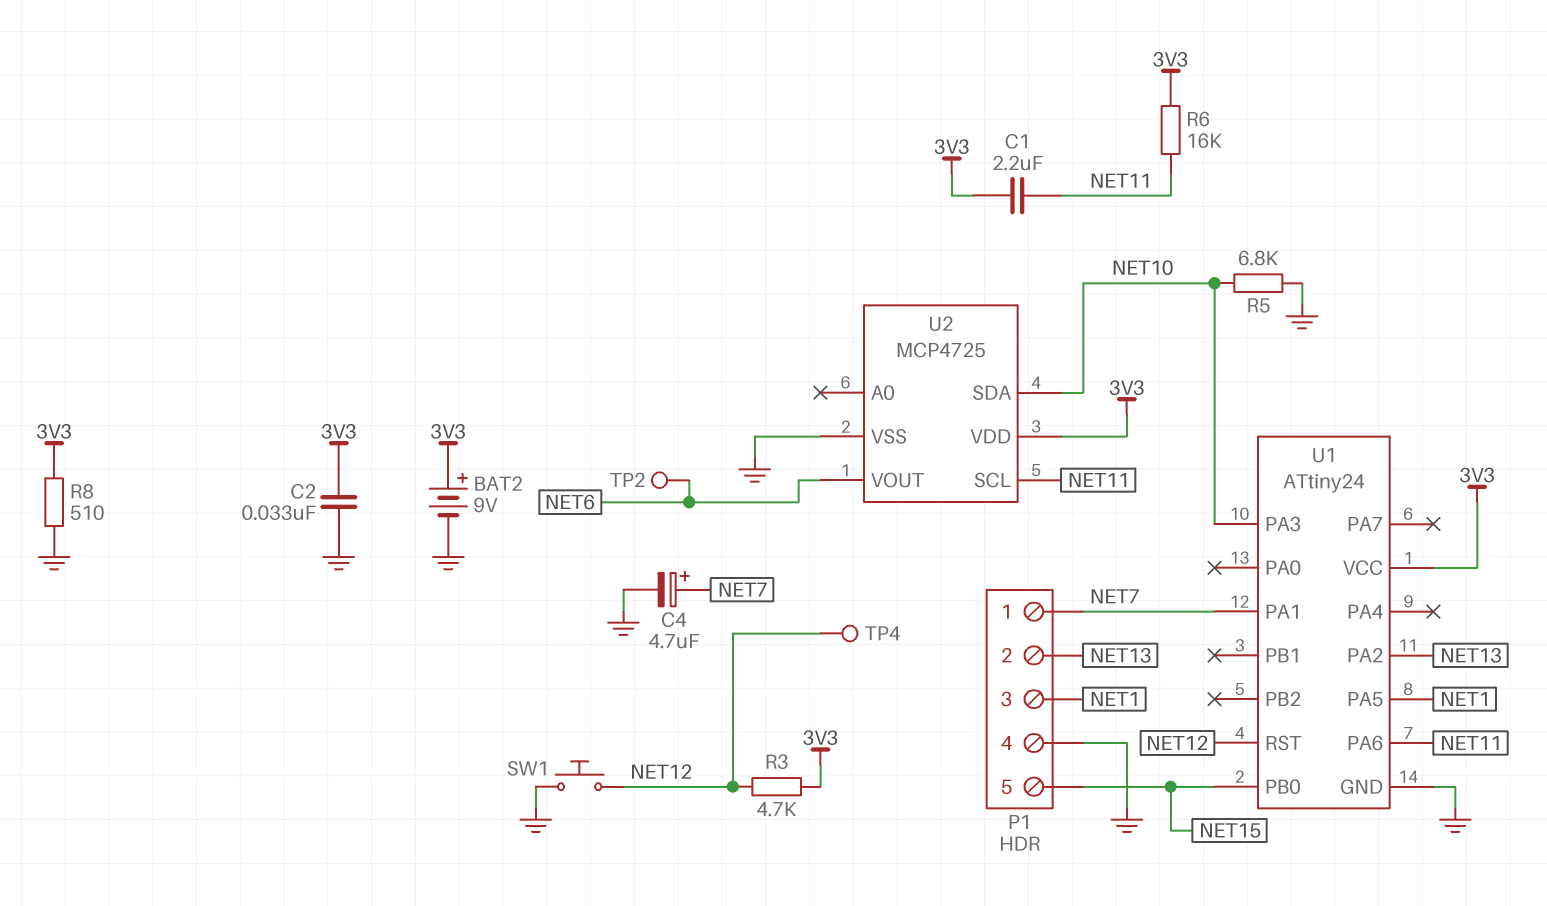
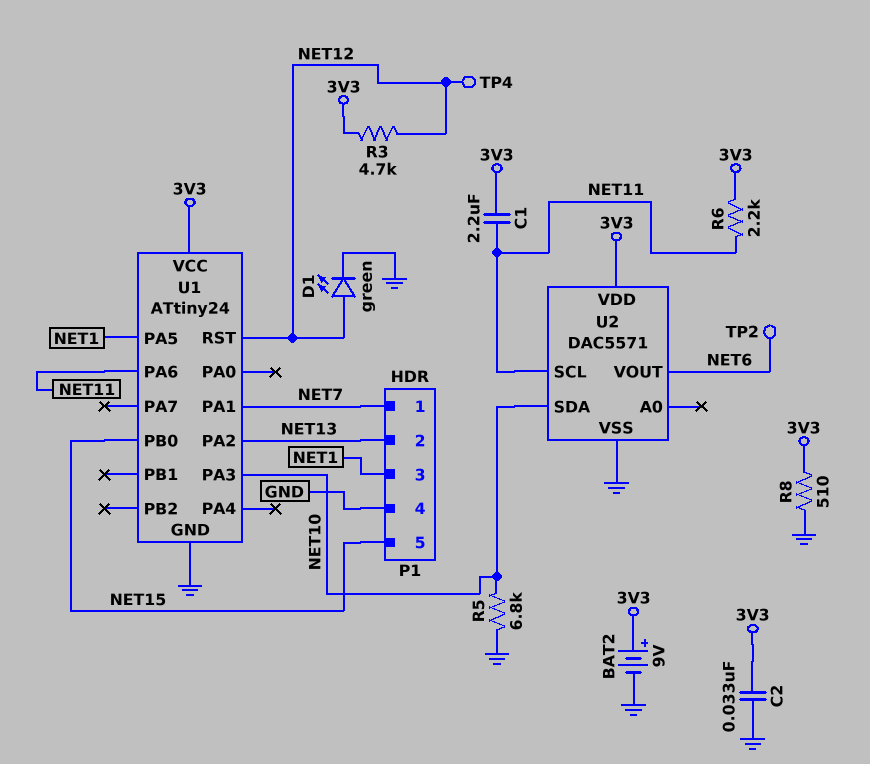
C4: 4.7uF (plus NET7, minus GND) -> none
D1: none -> LED green (A NET12, K GND)
R6: 16k (3V3, NET11) -> 2.2k (3V3, NET11)
SW1: button (GND, NET12) -> none
U2: MCP4725 -> DAC5571

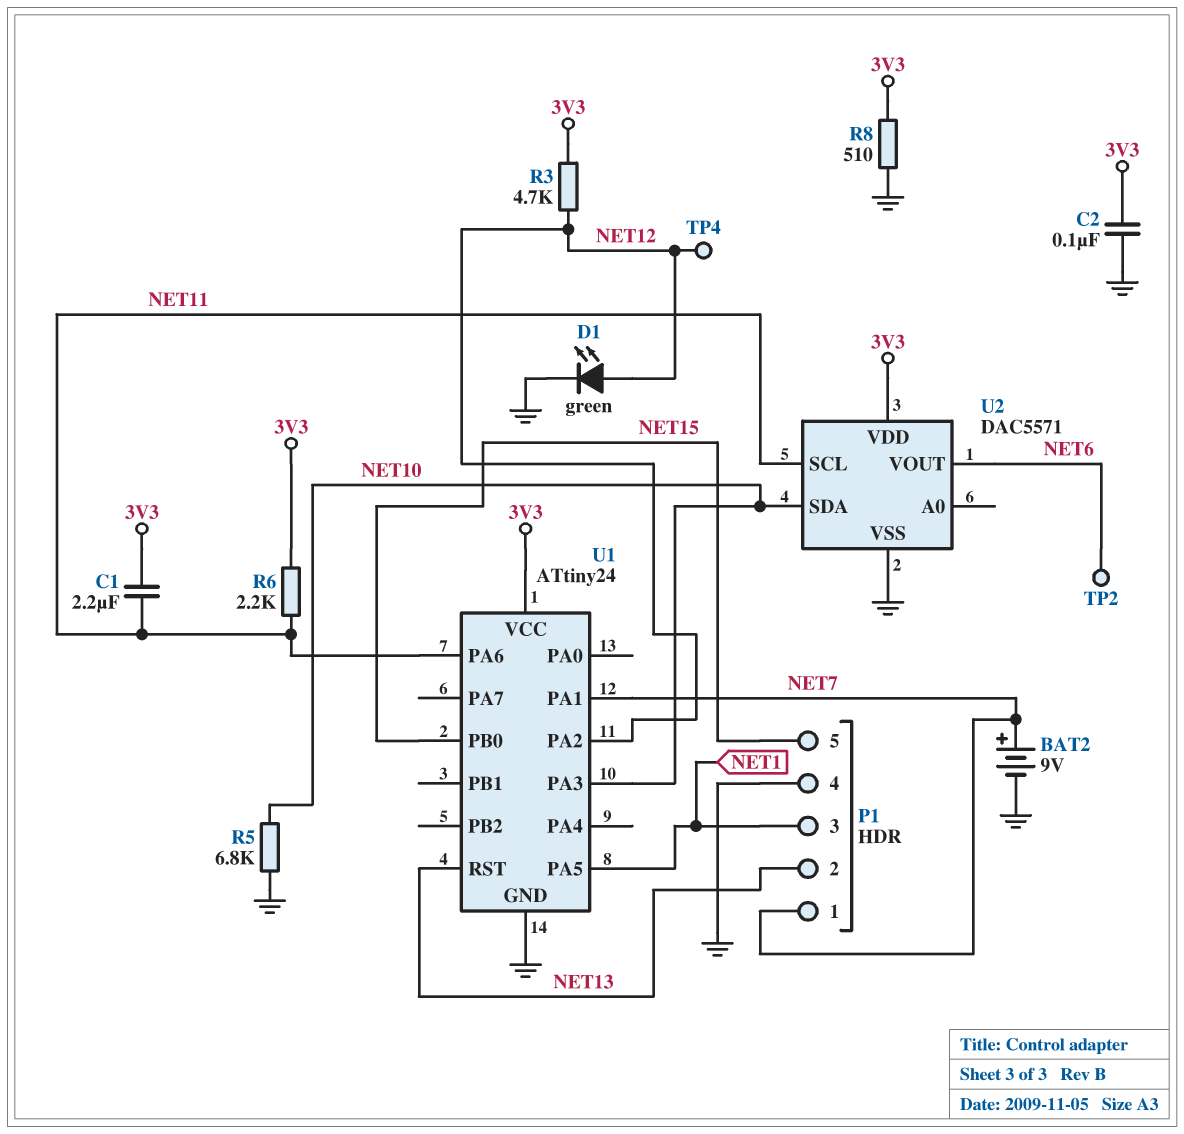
BAT2: 9V (plus 3V3, minus GND) -> 9V (plus NET7, minus GND)
C2: 33nF (3V3, GND) -> 100nF (3V3, GND)
U1 pin PA2: NET13 -> NET12
U1 pin RST: NET12 -> NET13

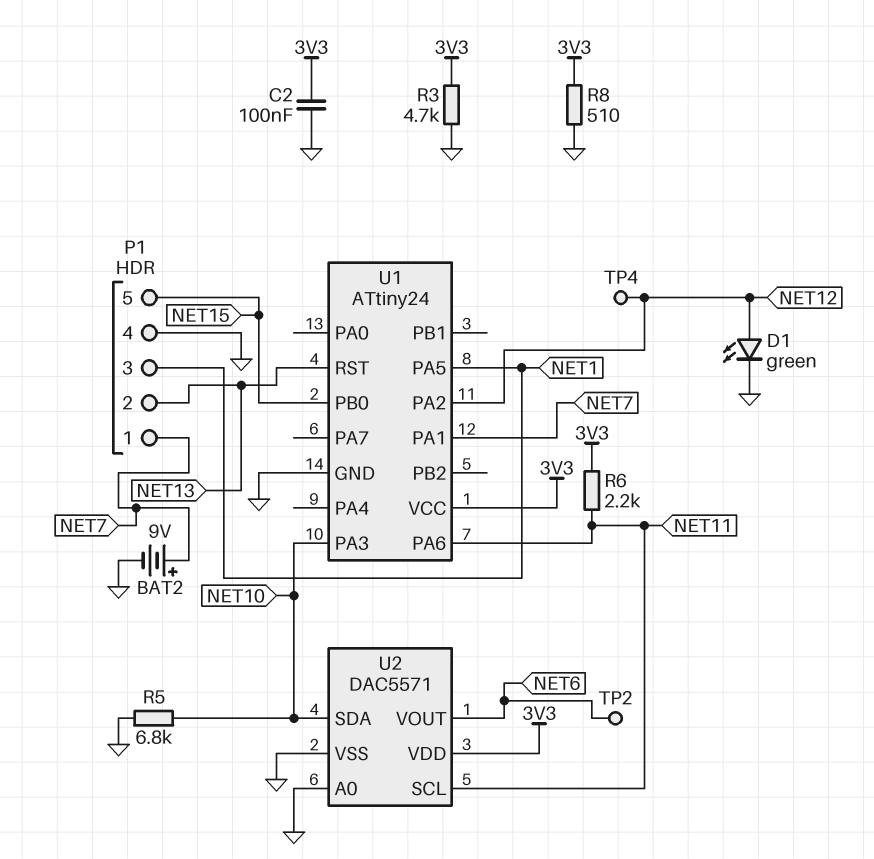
C1: 2.2uF (3V3, NET11) -> none
R3: 4.7k (3V3, NET12) -> 4.7k (3V3, GND)
U2 pin A0: none -> GND

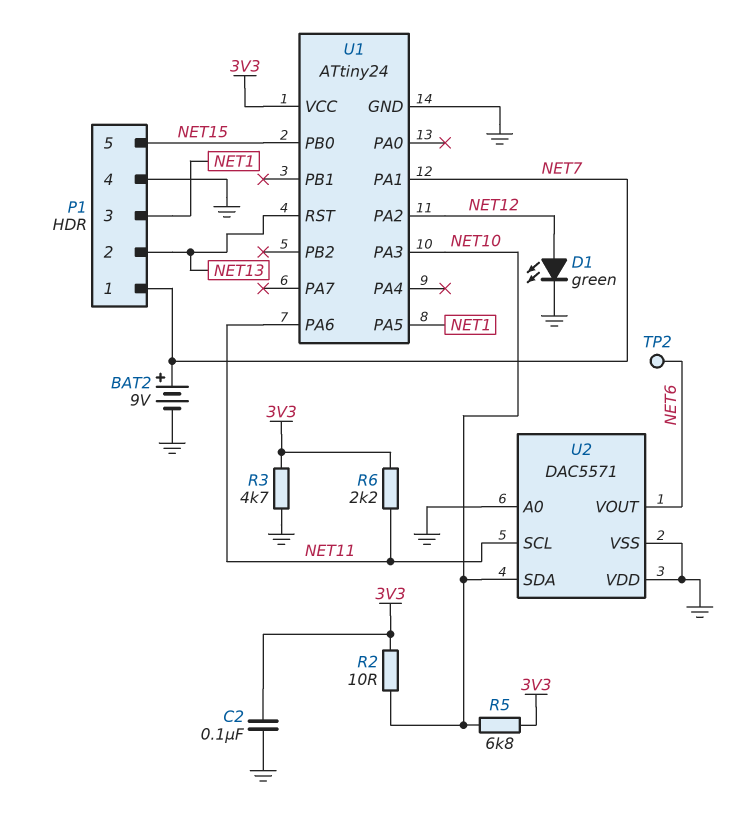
R2: none -> 10 (3V3, NET10)
R5: 6.8k (GND, NET10) -> 6.8k (3V3, NET10)
R8: 510 (3V3, GND) -> none
TP4: test point (NET12) -> none
U2 pin VDD: 3V3 -> GND

